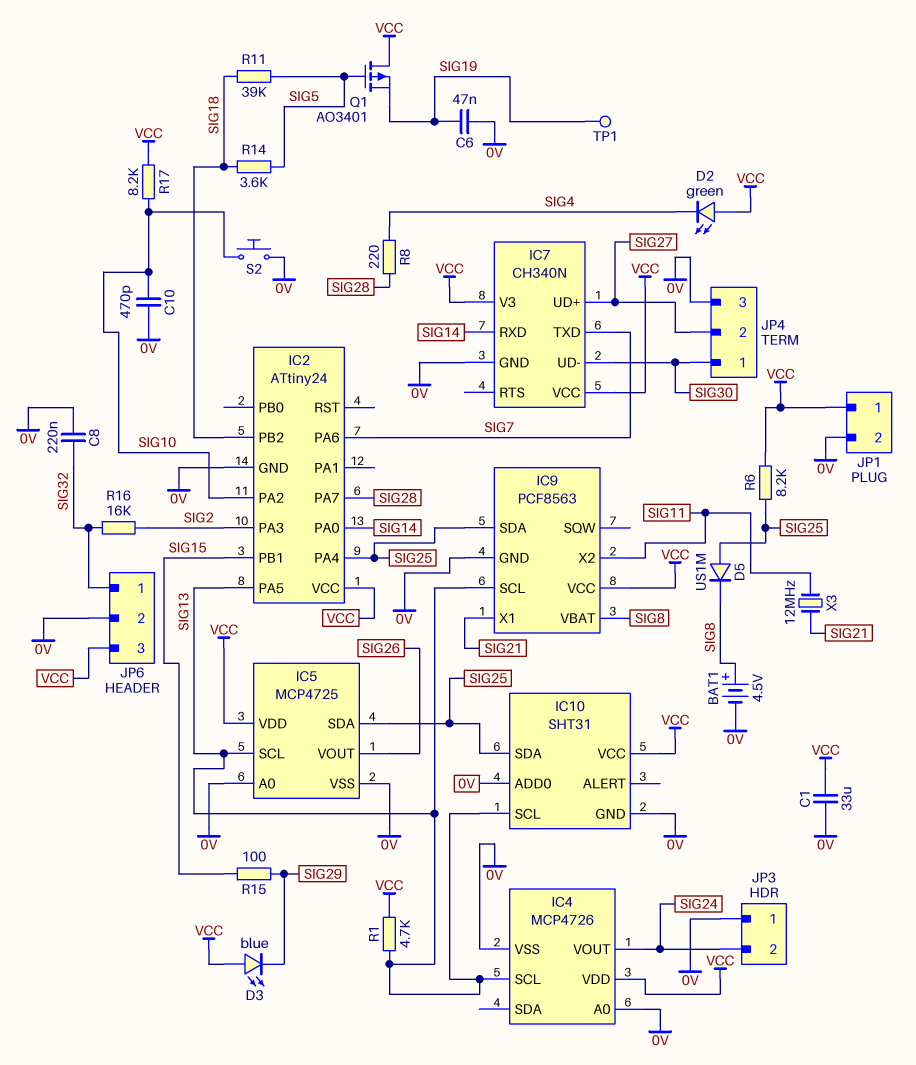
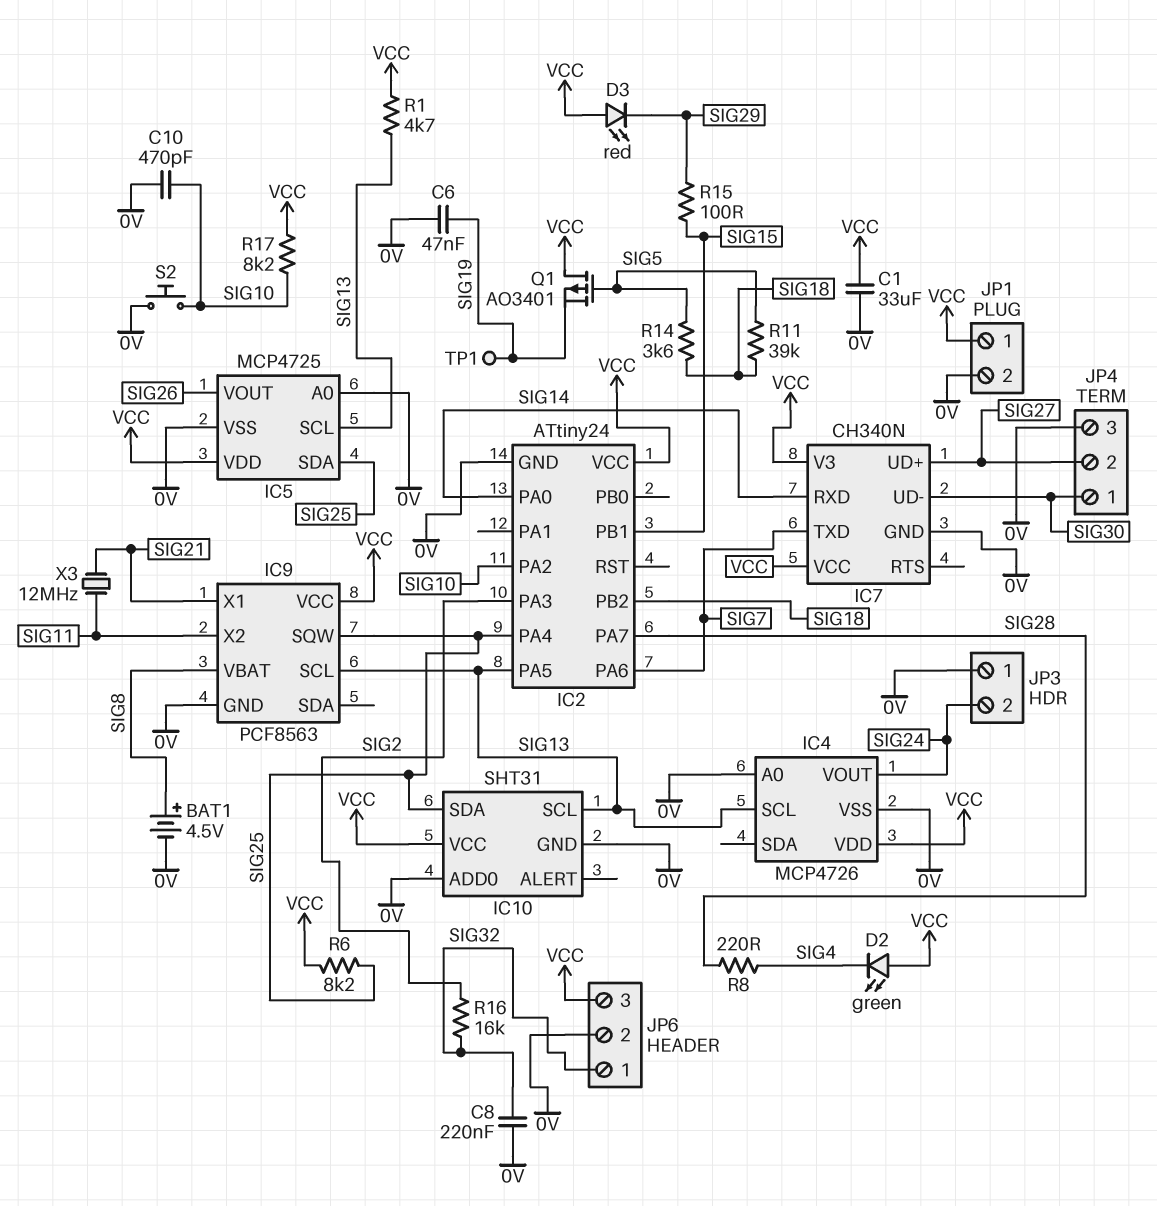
D3: LED blue (A VCC, K SIG29) -> LED red (A VCC, K SIG29)
D5: diode US1M (A SIG25, K SIG8) -> none
IC9 pin SDA: SIG25 -> none
IC9 pin SQW: none -> SIG25

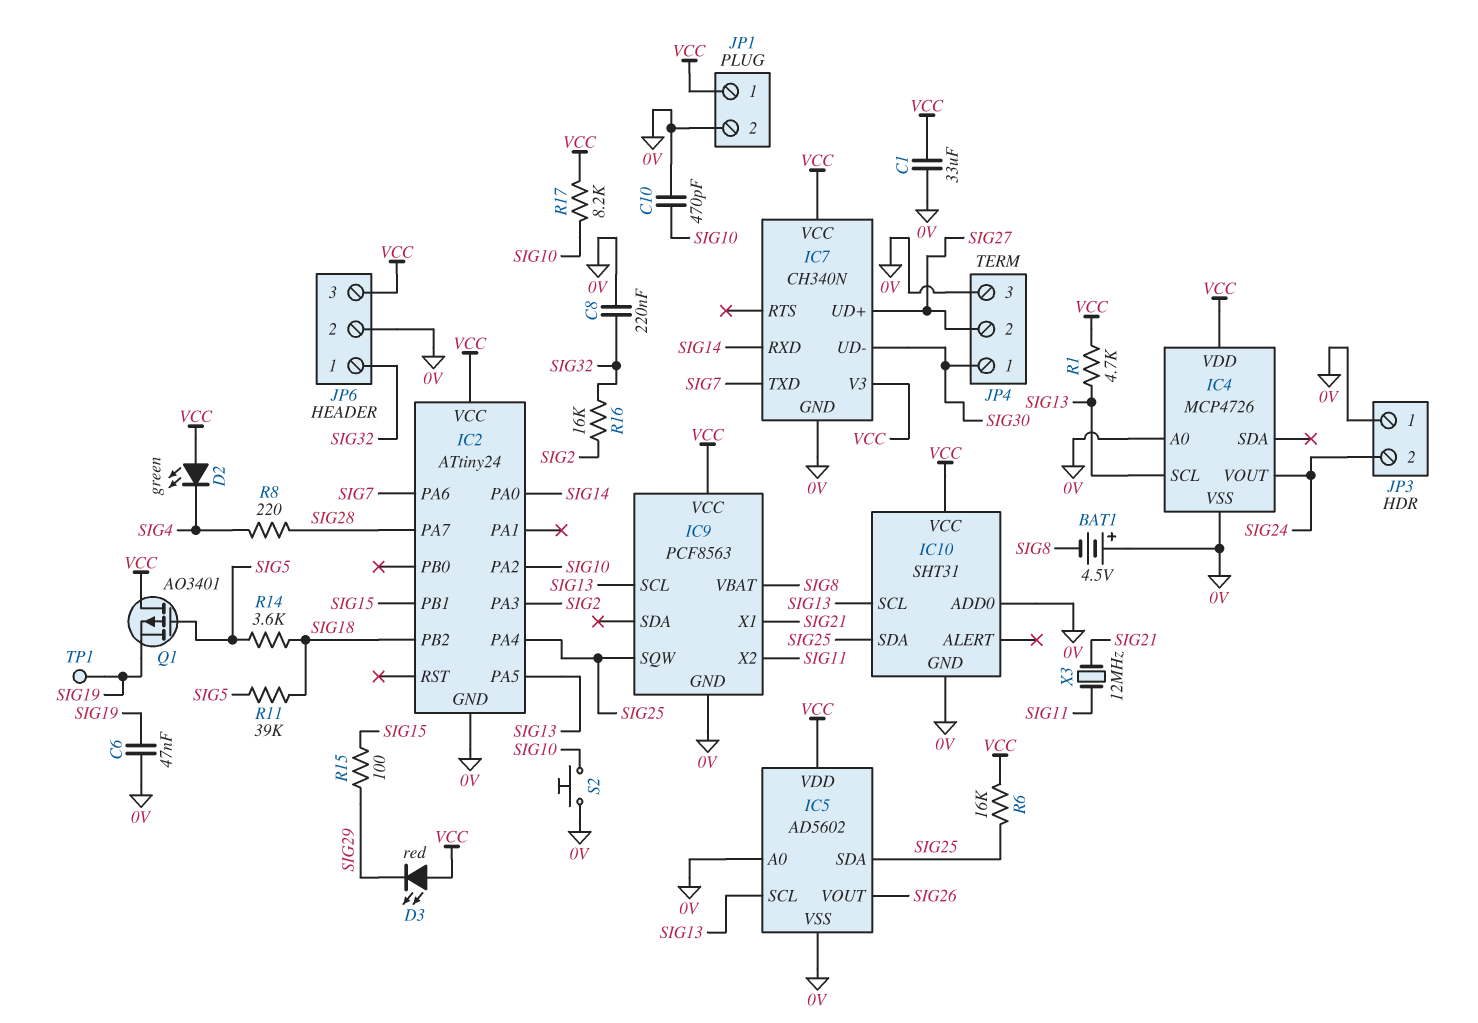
BAT1: 4.5V (plus SIG8, minus 0V) -> 4.5V (plus 0V, minus SIG8)
IC5: MCP4725 -> AD5602
R6: 8.2k (SIG25, VCC) -> 16k (SIG25, VCC)

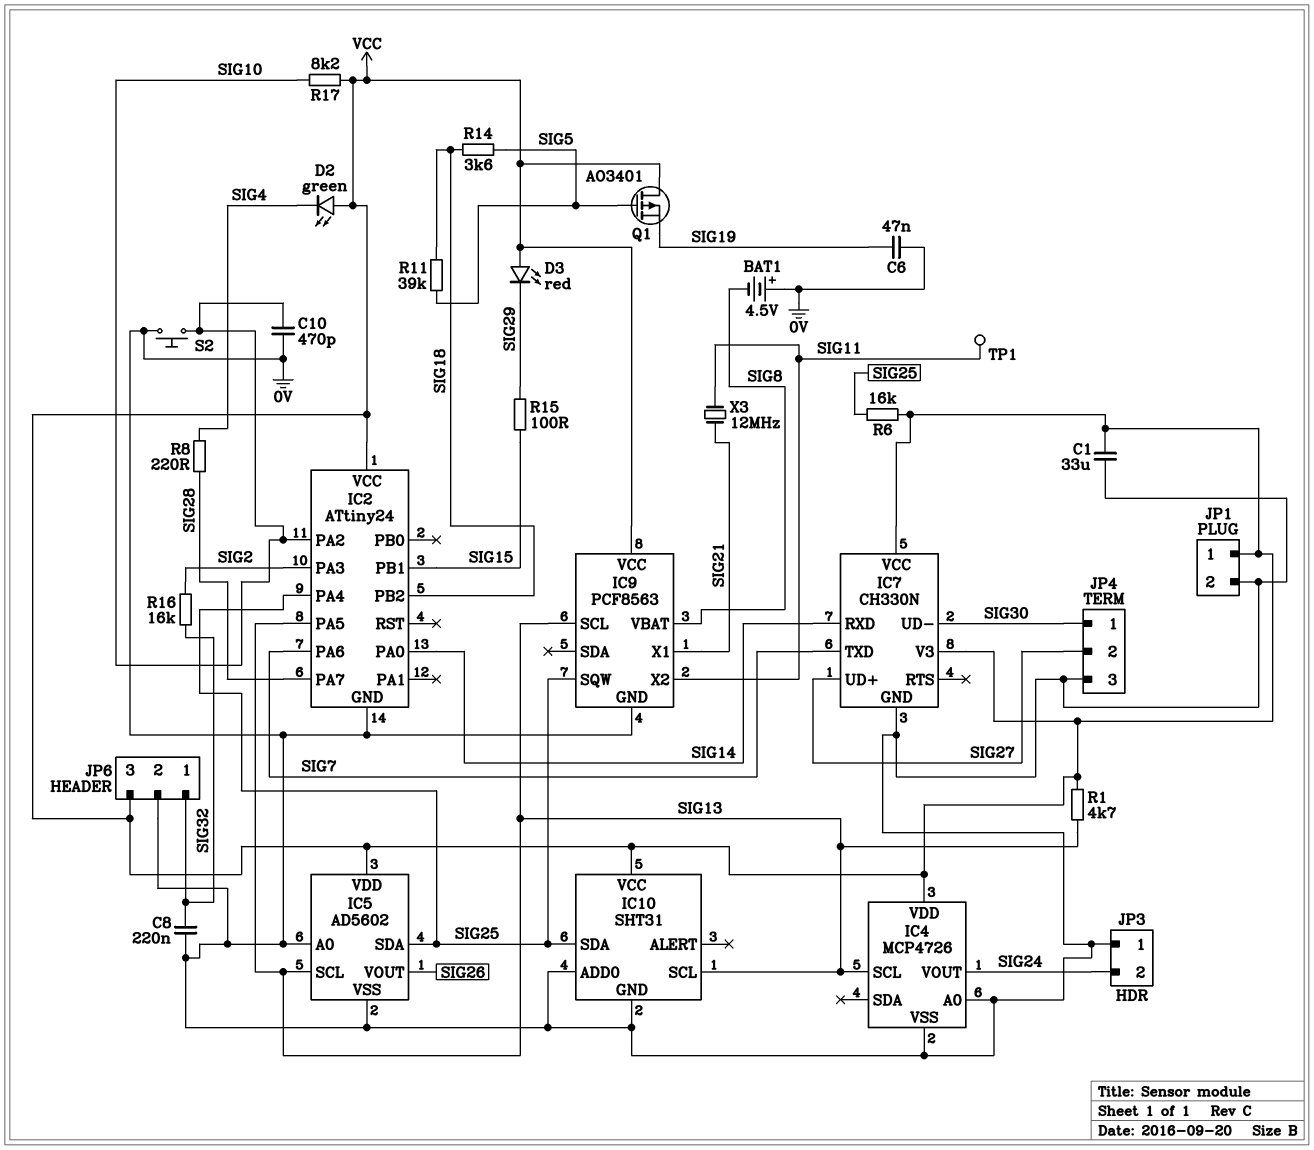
IC7: CH340N -> CH330N
TP1: test point (SIG19) -> test point (SIG11)

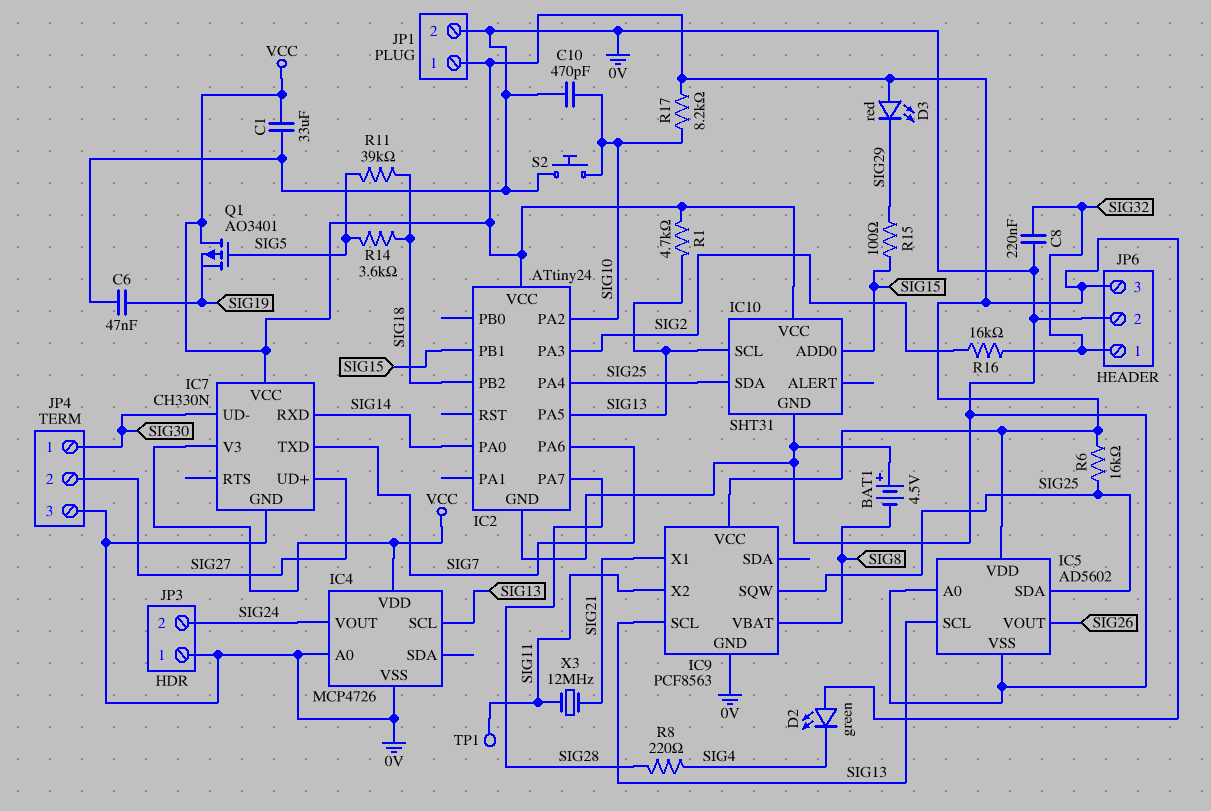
IC10 pin ADD0: 0V -> SIG15

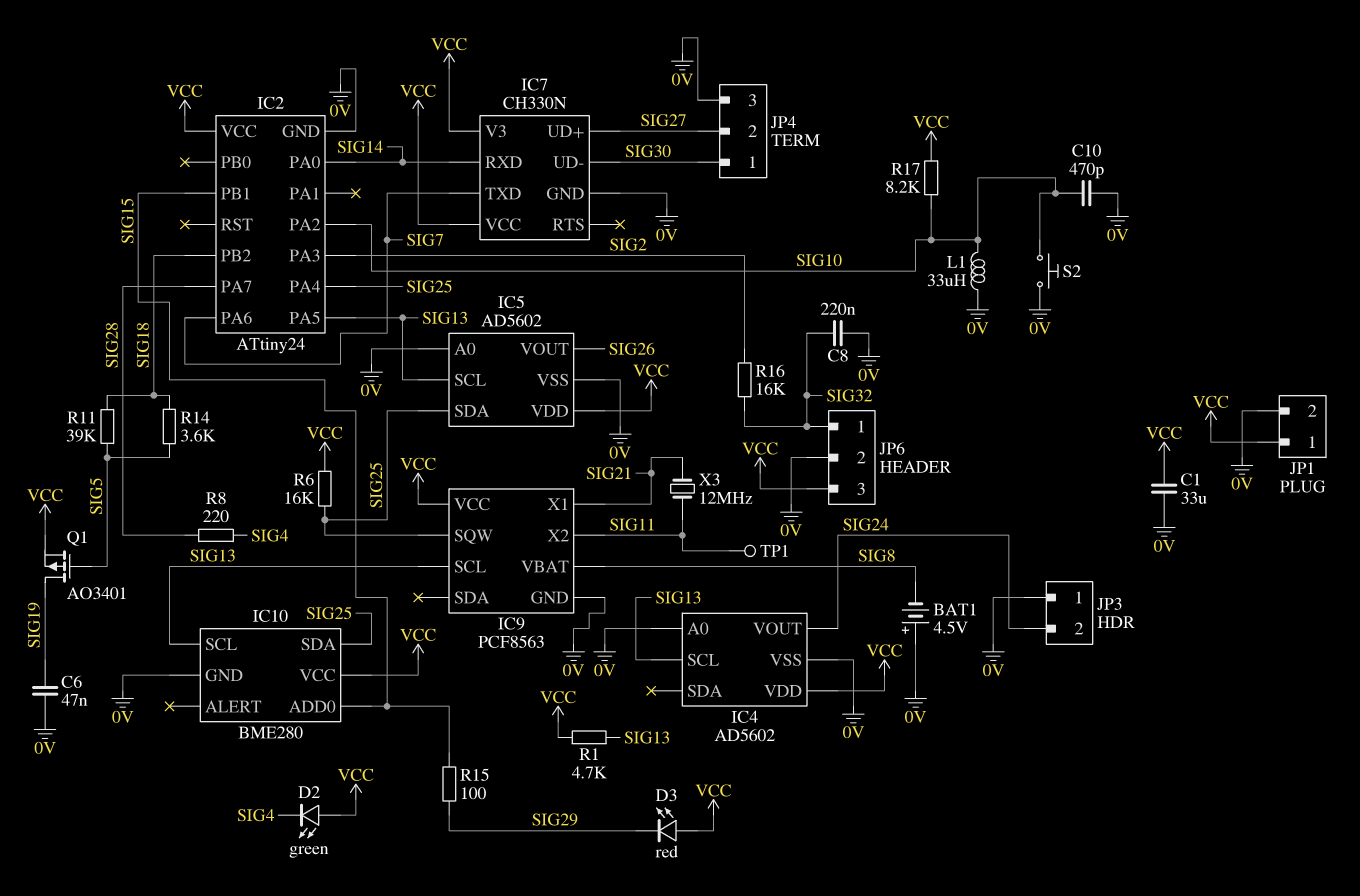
IC4: MCP4726 -> AD5602
IC10: SHT31 -> BME280
L1: none -> 33uH (0V, SIG10)
Q1: PMOS AO3401 (G SIG5, D VCC, S SIG19) -> PMOS AO3401 (G SIG5, D SIG19, S VCC)

